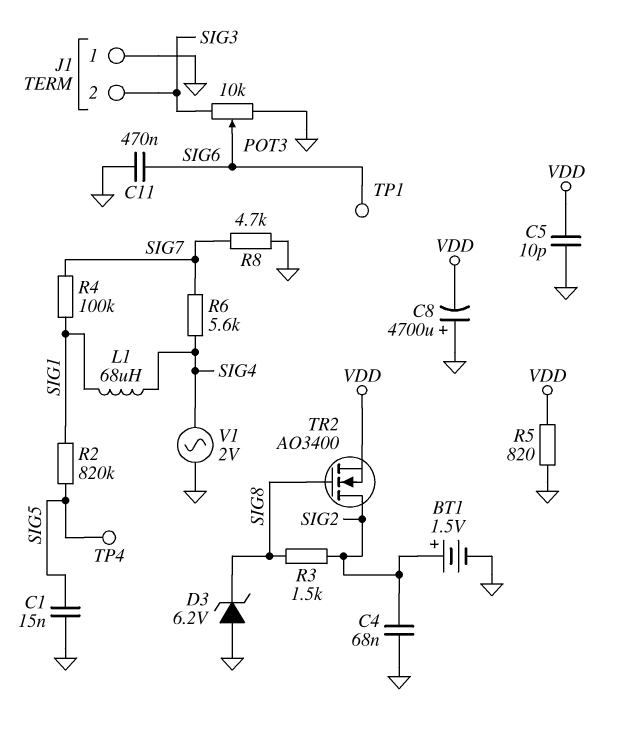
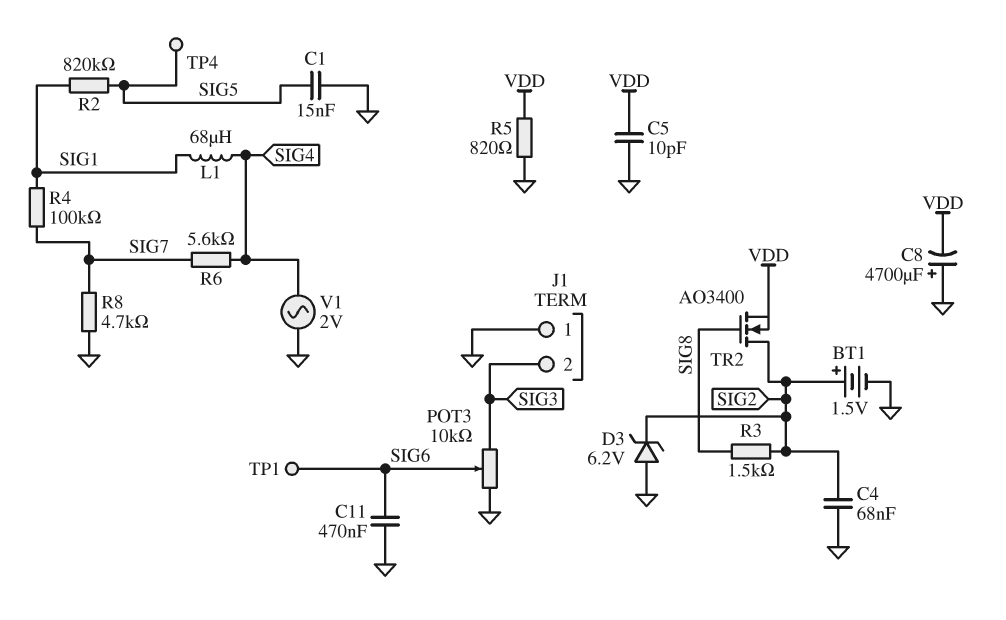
D3: zener 6.2V (A GND, K SIG8) -> zener 6.2V (A GND, K SIG2)

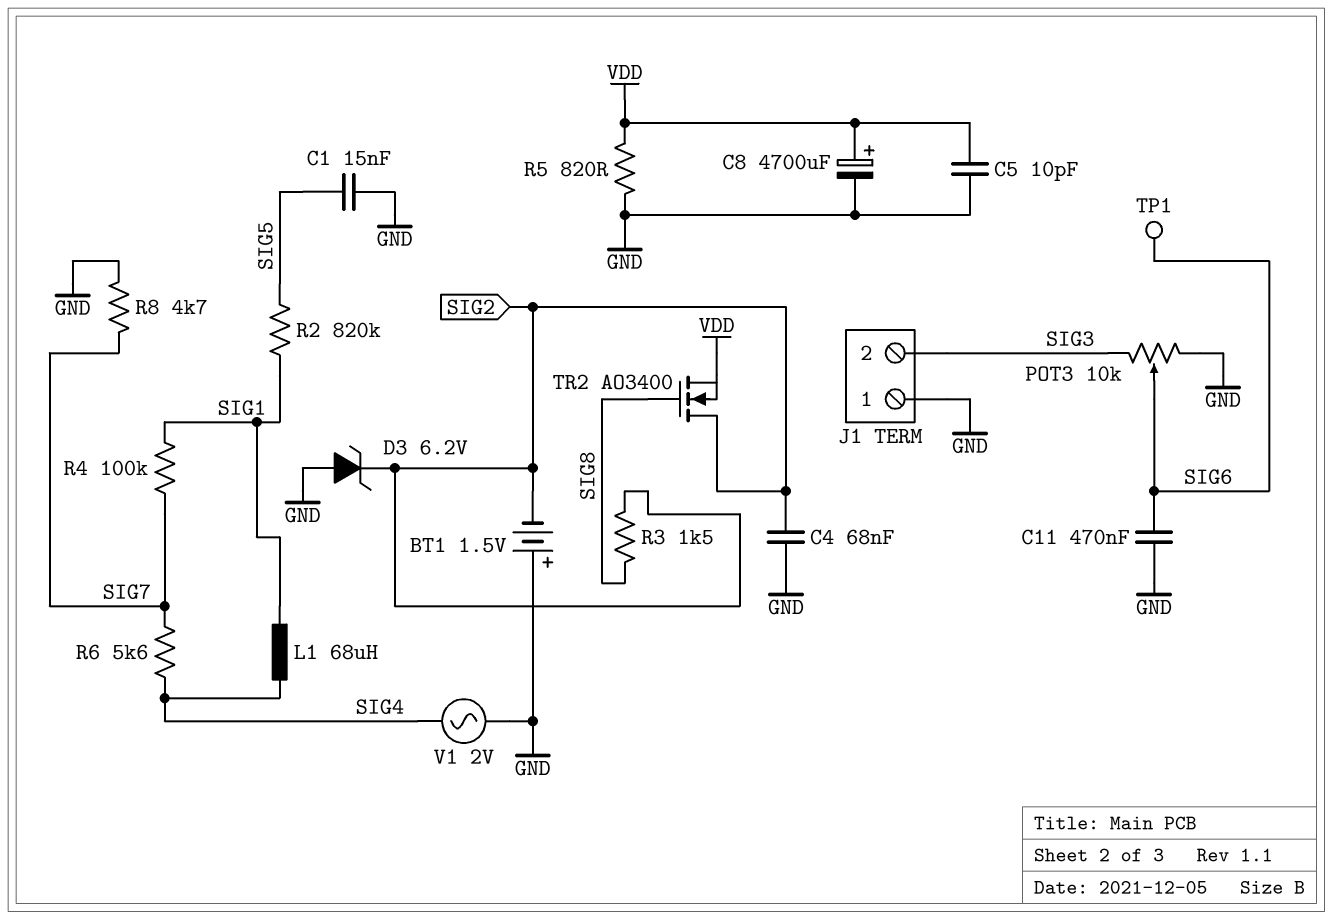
BT1: 1.5V (plus SIG2, minus GND) -> 1.5V (plus GND, minus SIG2)
C8: 4700uF (plus GND, minus VDD) -> 4700uF (plus VDD, minus GND)
TP4: test point (SIG5) -> none

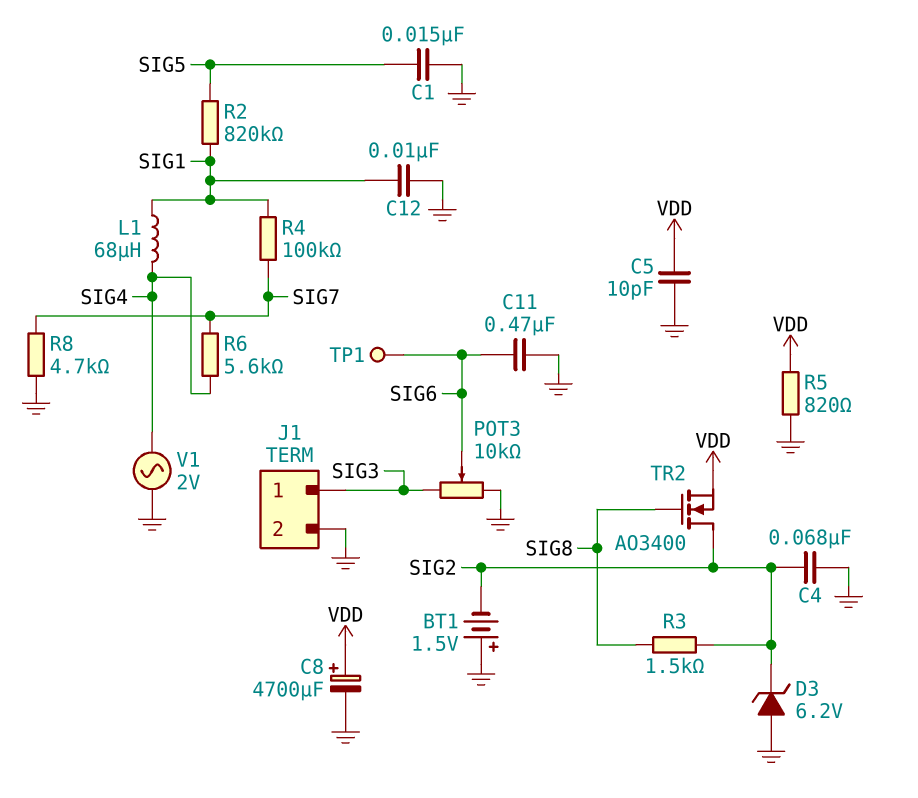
C12: none -> 10nF (GND, SIG1)
J1 pin 1: GND -> SIG3
J1 pin 2: SIG3 -> GND

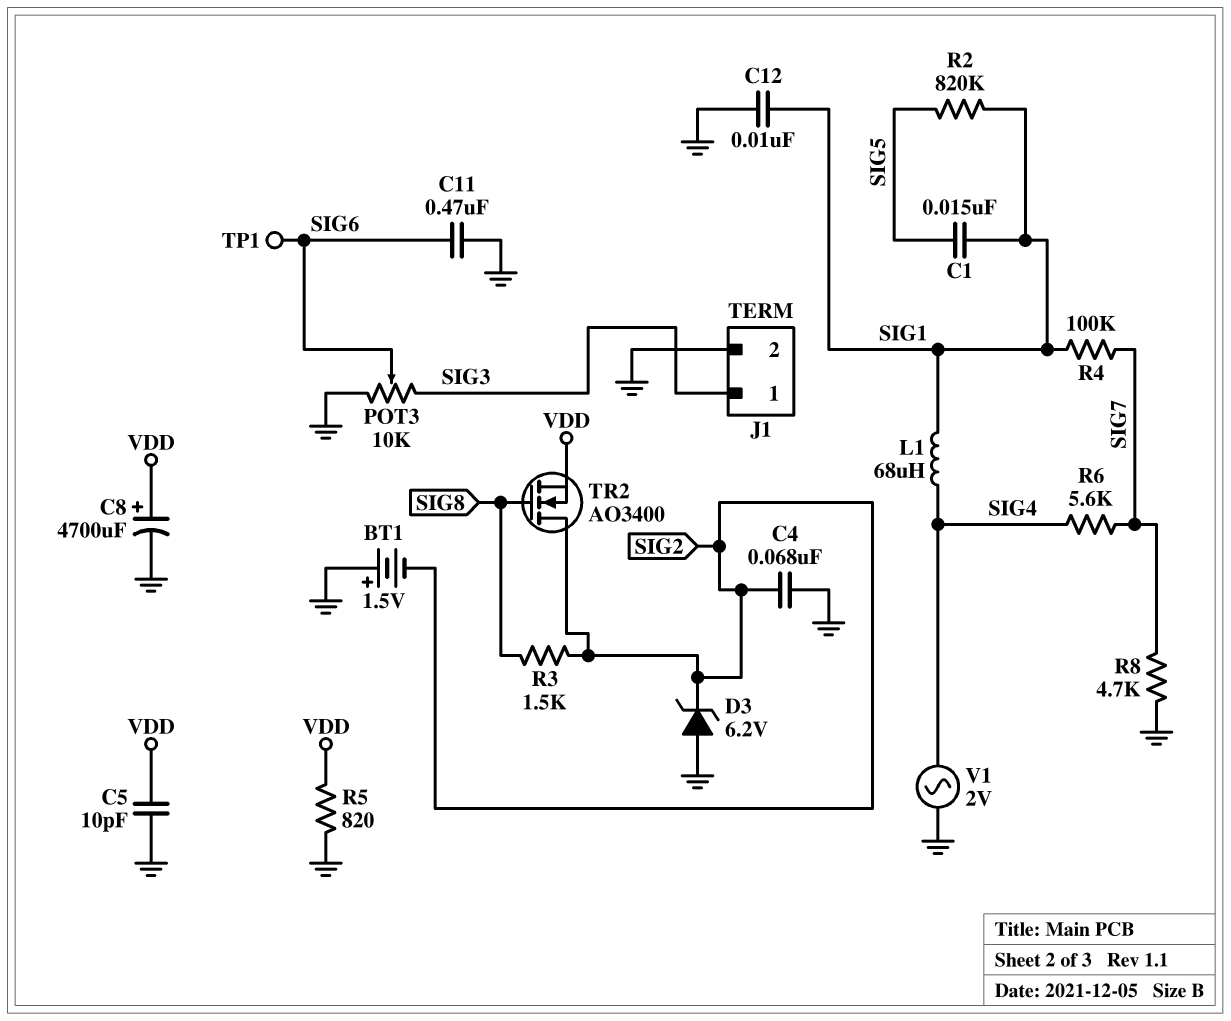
C1: 15nF (GND, SIG5) -> 15nF (SIG1, SIG5)

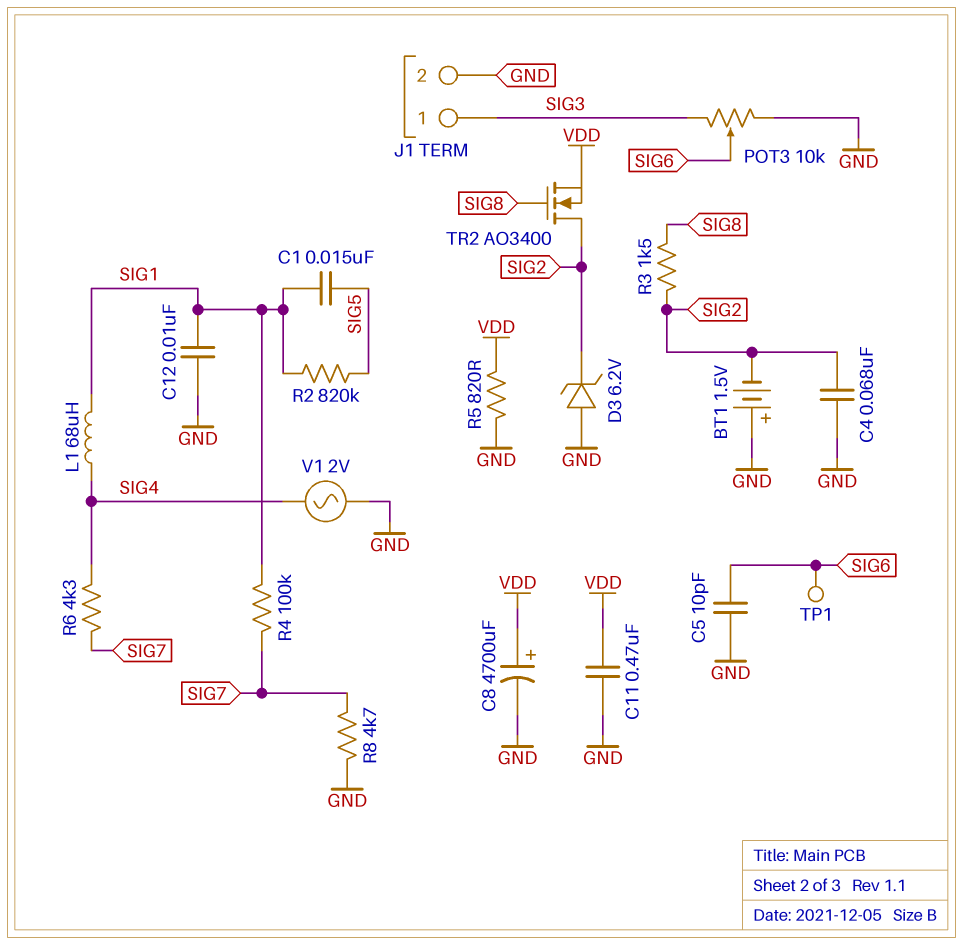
C5: 10pF (GND, VDD) -> 10pF (GND, SIG6)
C11: 470nF (GND, SIG6) -> 470nF (GND, VDD)
R6: 5.6k (SIG4, SIG7) -> 4.3k (SIG4, SIG7)

